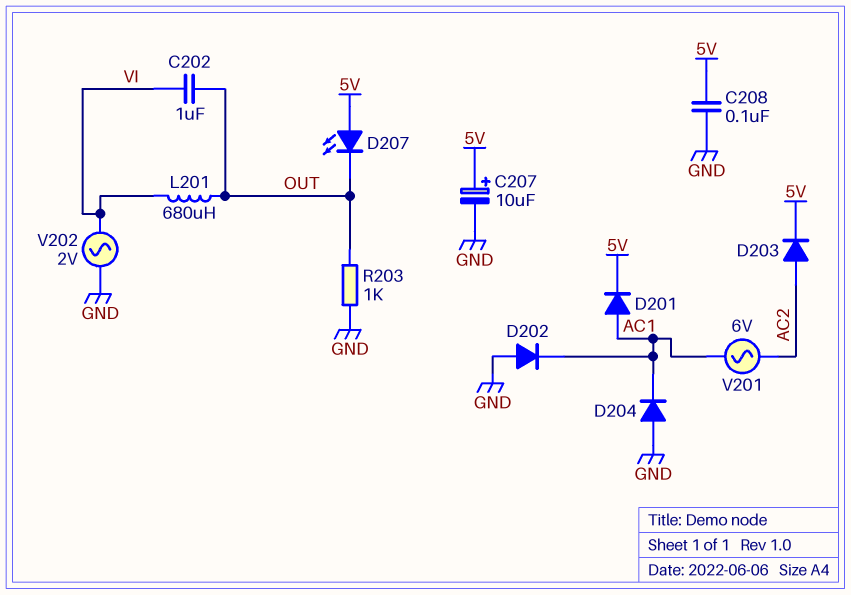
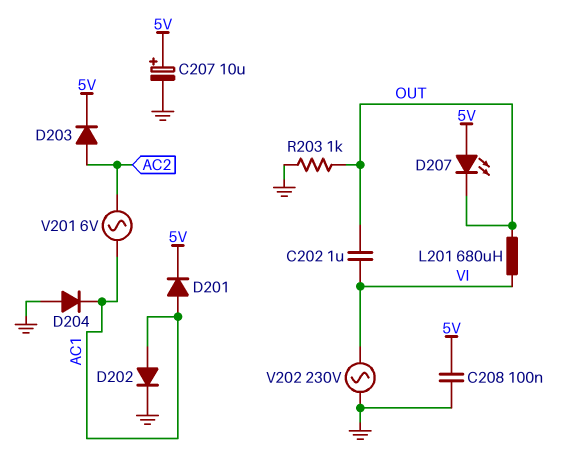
D202: diode (A GND, K AC1) -> diode (A AC1, K GND)
V202: AC 2V (GND, VI) -> AC 230V (GND, VI)

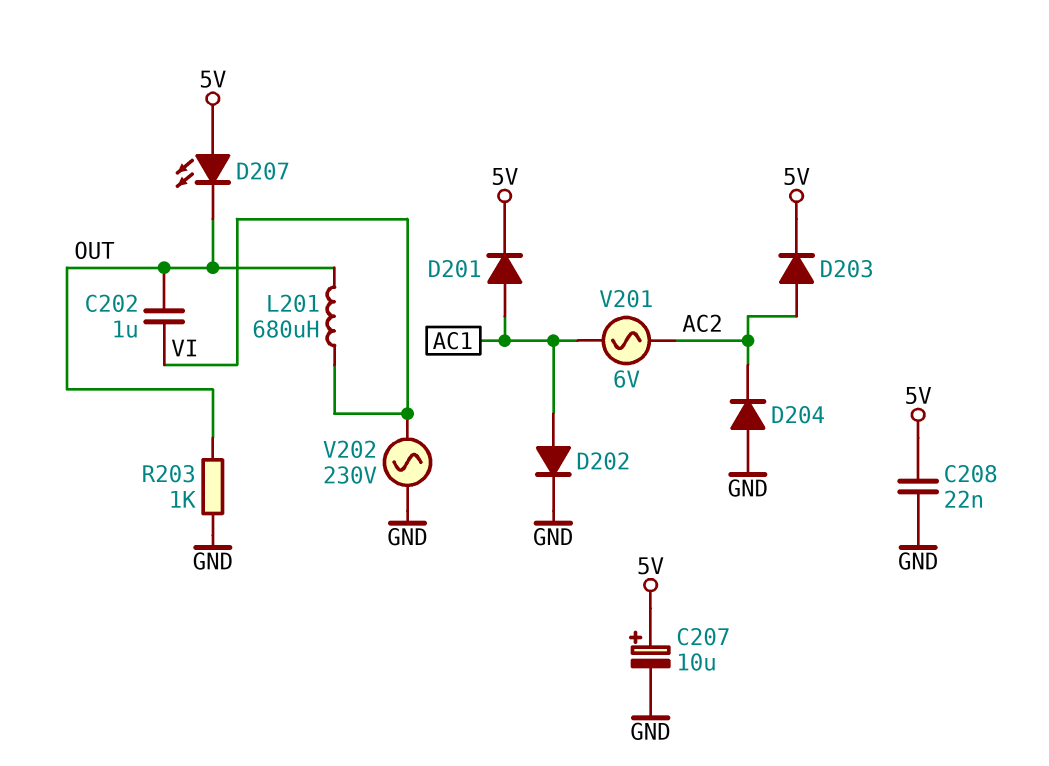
C208: 100nF (5V, GND) -> 22nF (5V, GND)
D204: diode (A GND, K AC1) -> diode (A GND, K AC2)

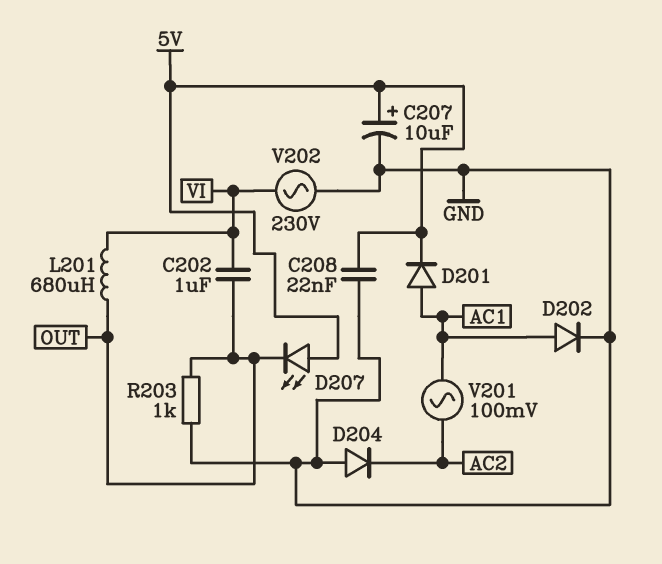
D203: diode (A AC2, K 5V) -> none
V201: AC 6V (AC1, AC2) -> AC 100mV (AC1, AC2)

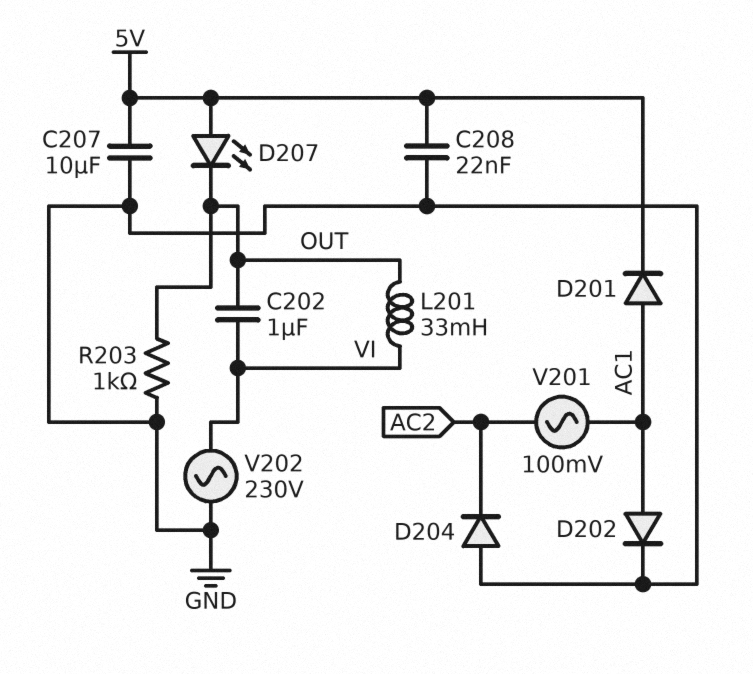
C207: 10uF (plus 5V, minus GND) -> 10uF (5V, GND)
L201: 680uH (OUT, VI) -> 33mH (OUT, VI)

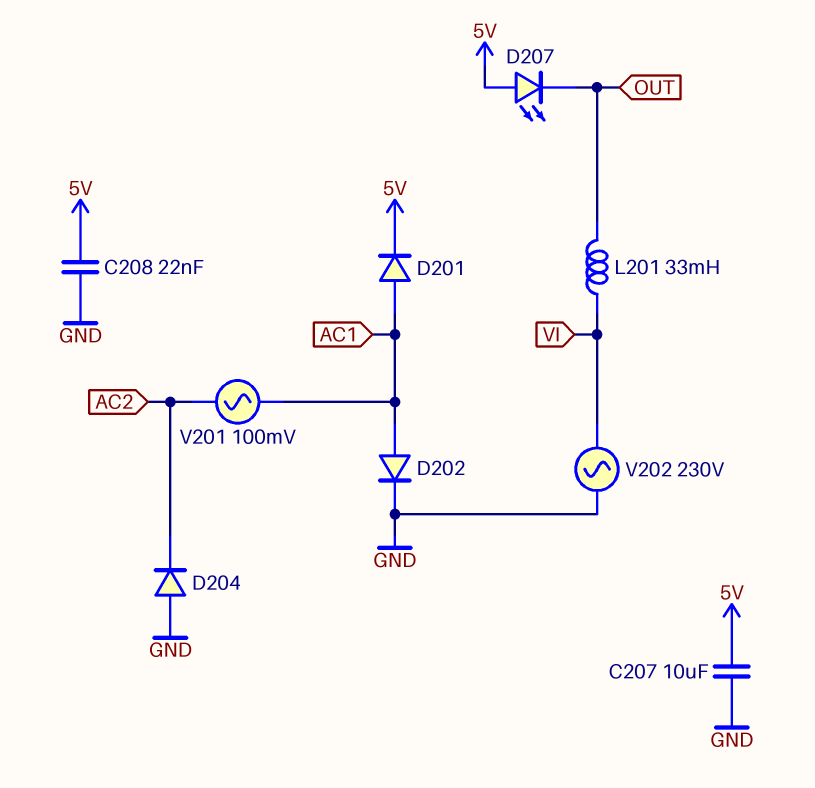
C202: 1uF (OUT, VI) -> none
R203: 1k (GND, OUT) -> none

